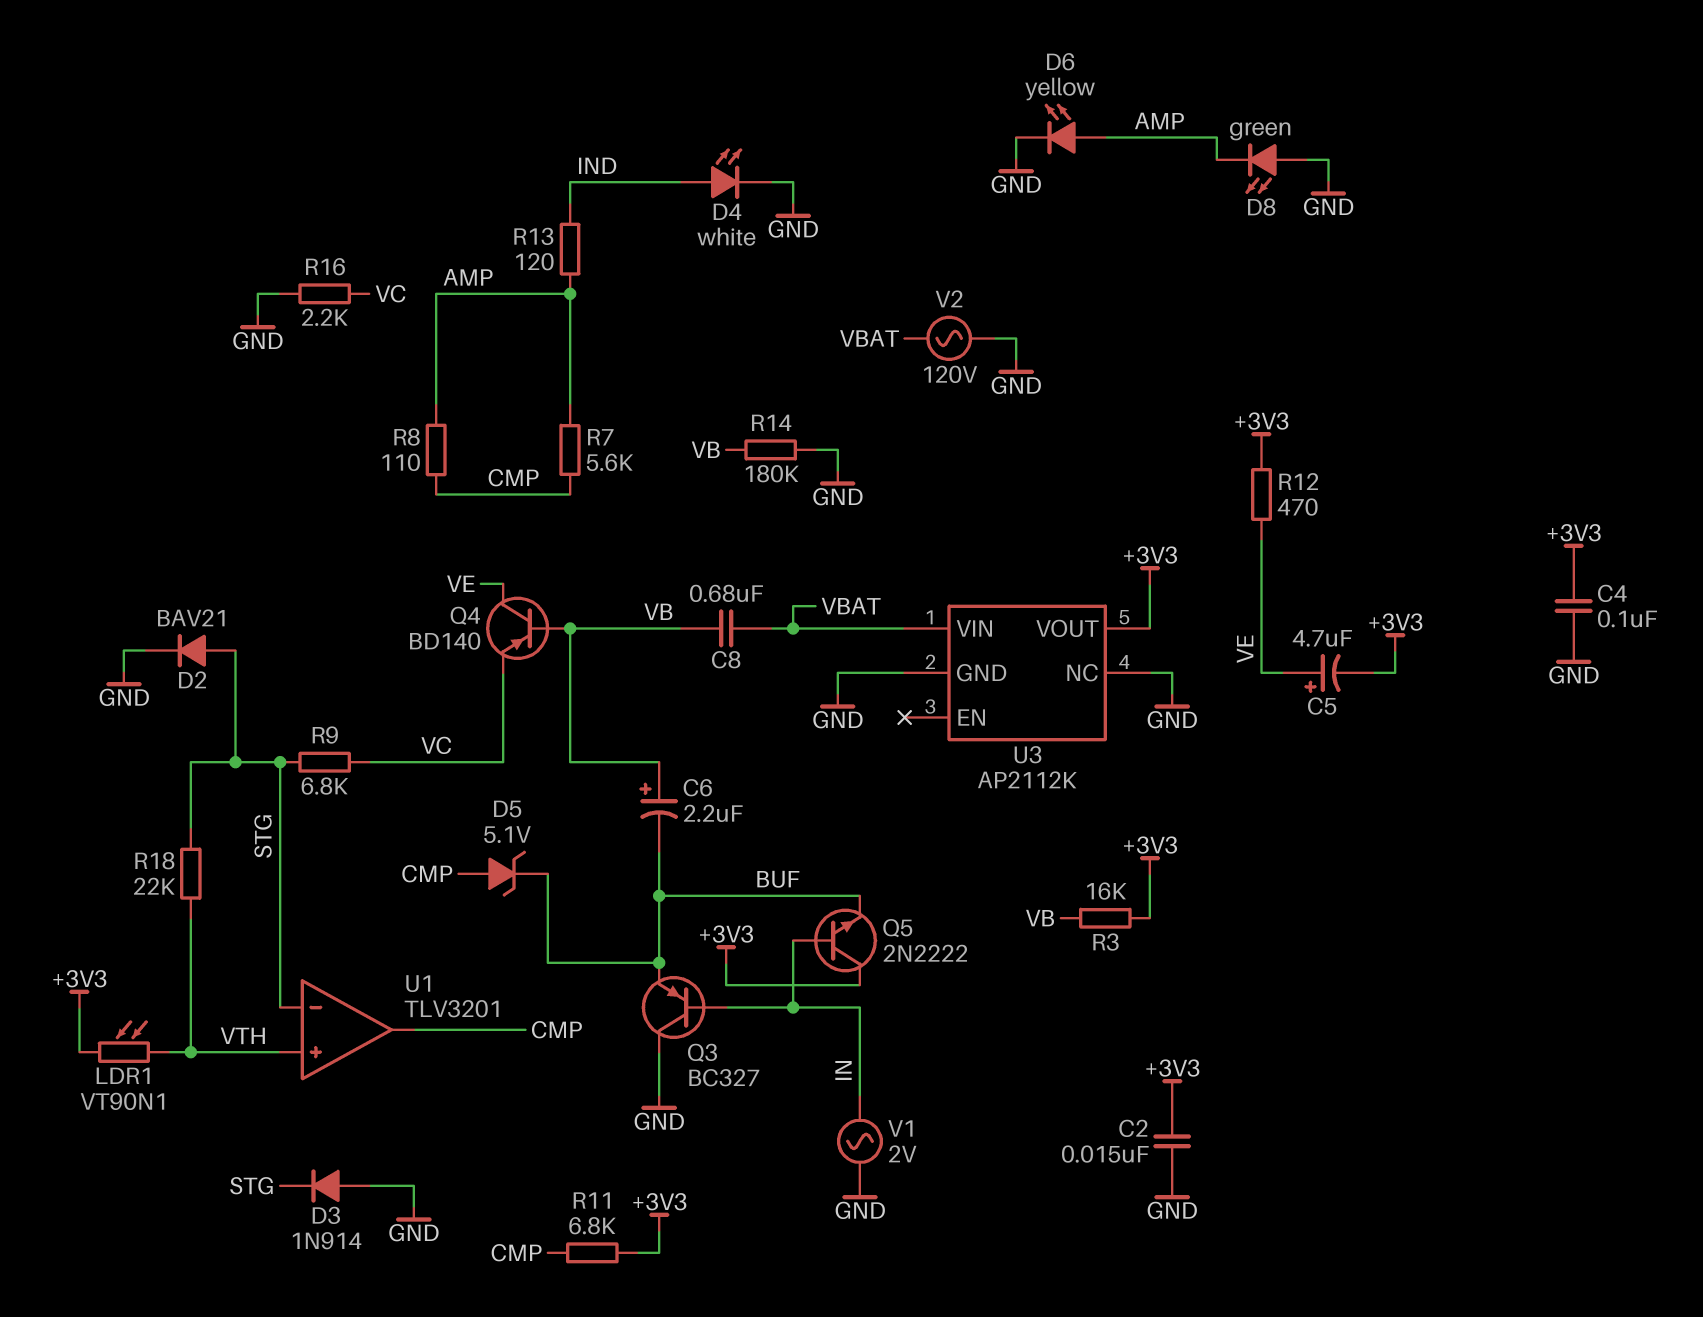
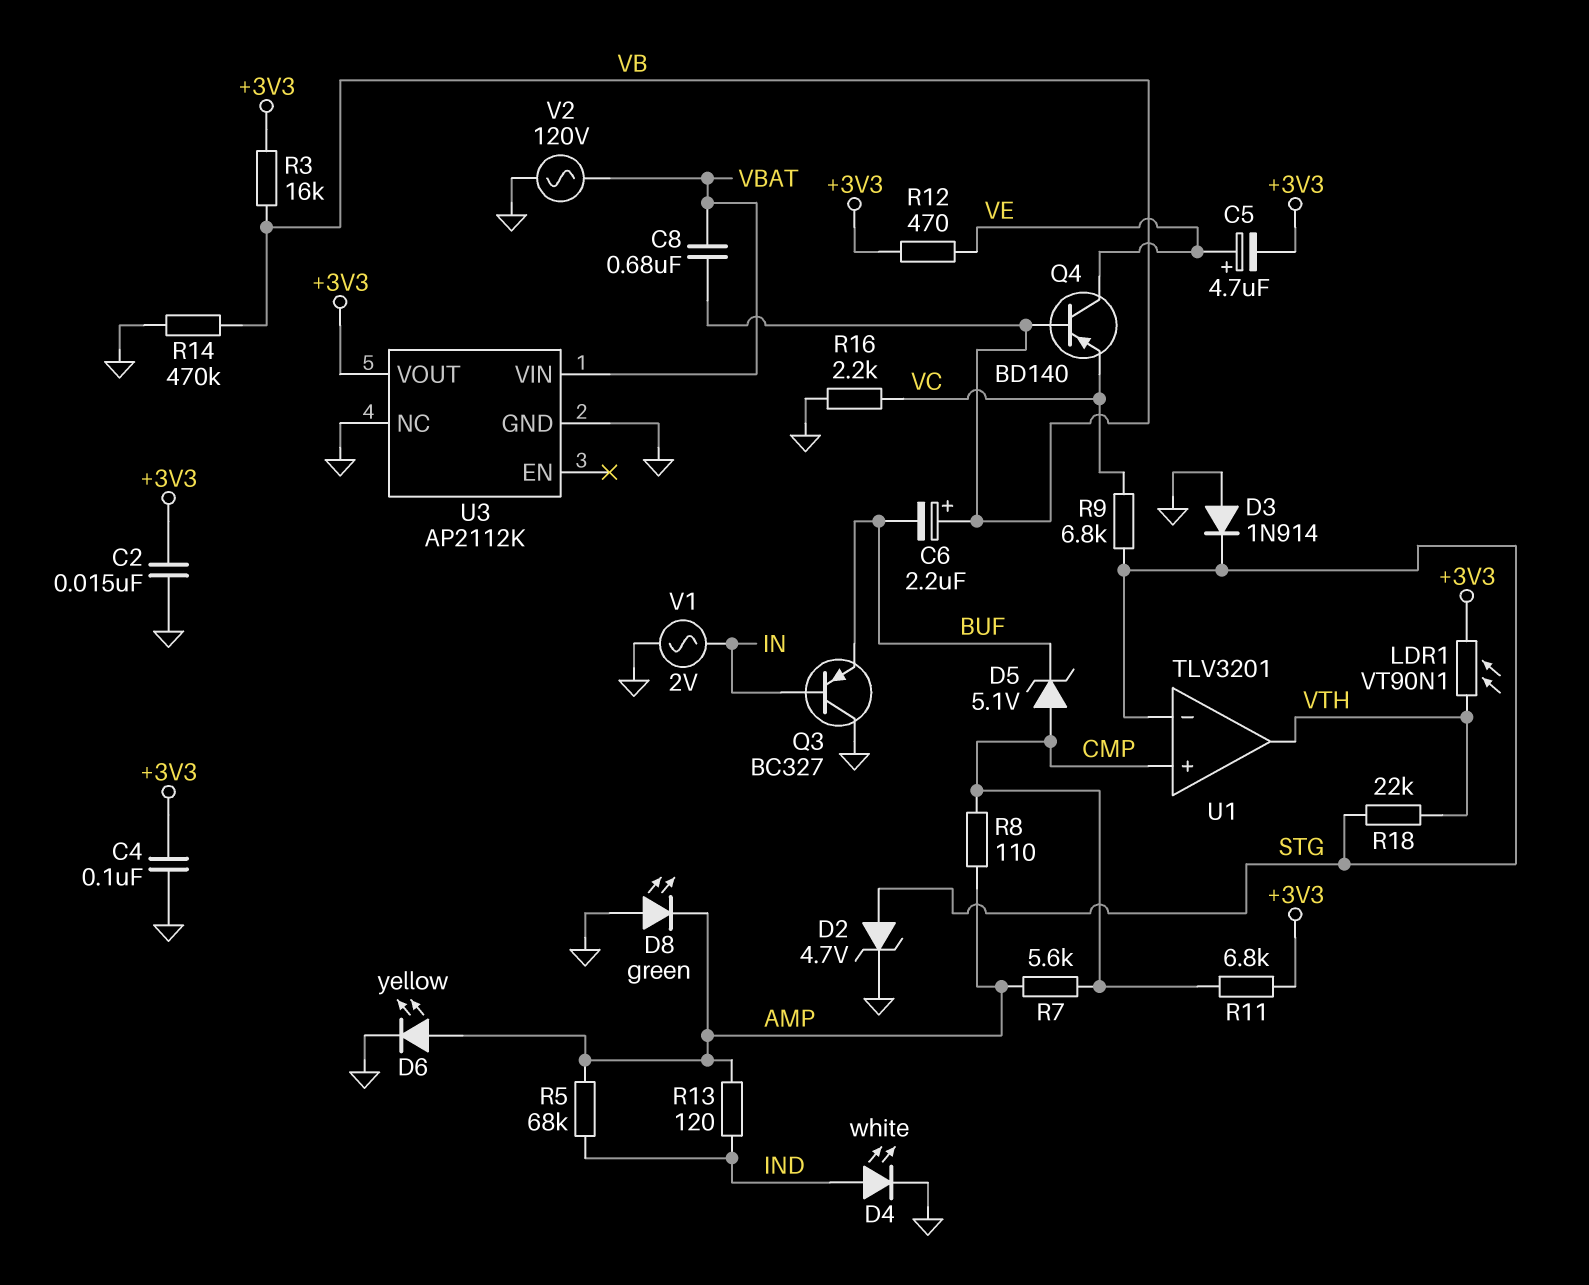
D2: diode BAV21 (A STG, K GND) -> zener 4.7V (A STG, K GND)
Q5: NPN 2N2222 (B IN, C +3V3, E BUF) -> none
R5: none -> 68k (AMP, IND)
R14: 180k (GND, VB) -> 470k (GND, VB)
U1 pin in+: VTH -> CMP
U1 pin out: CMP -> VTH

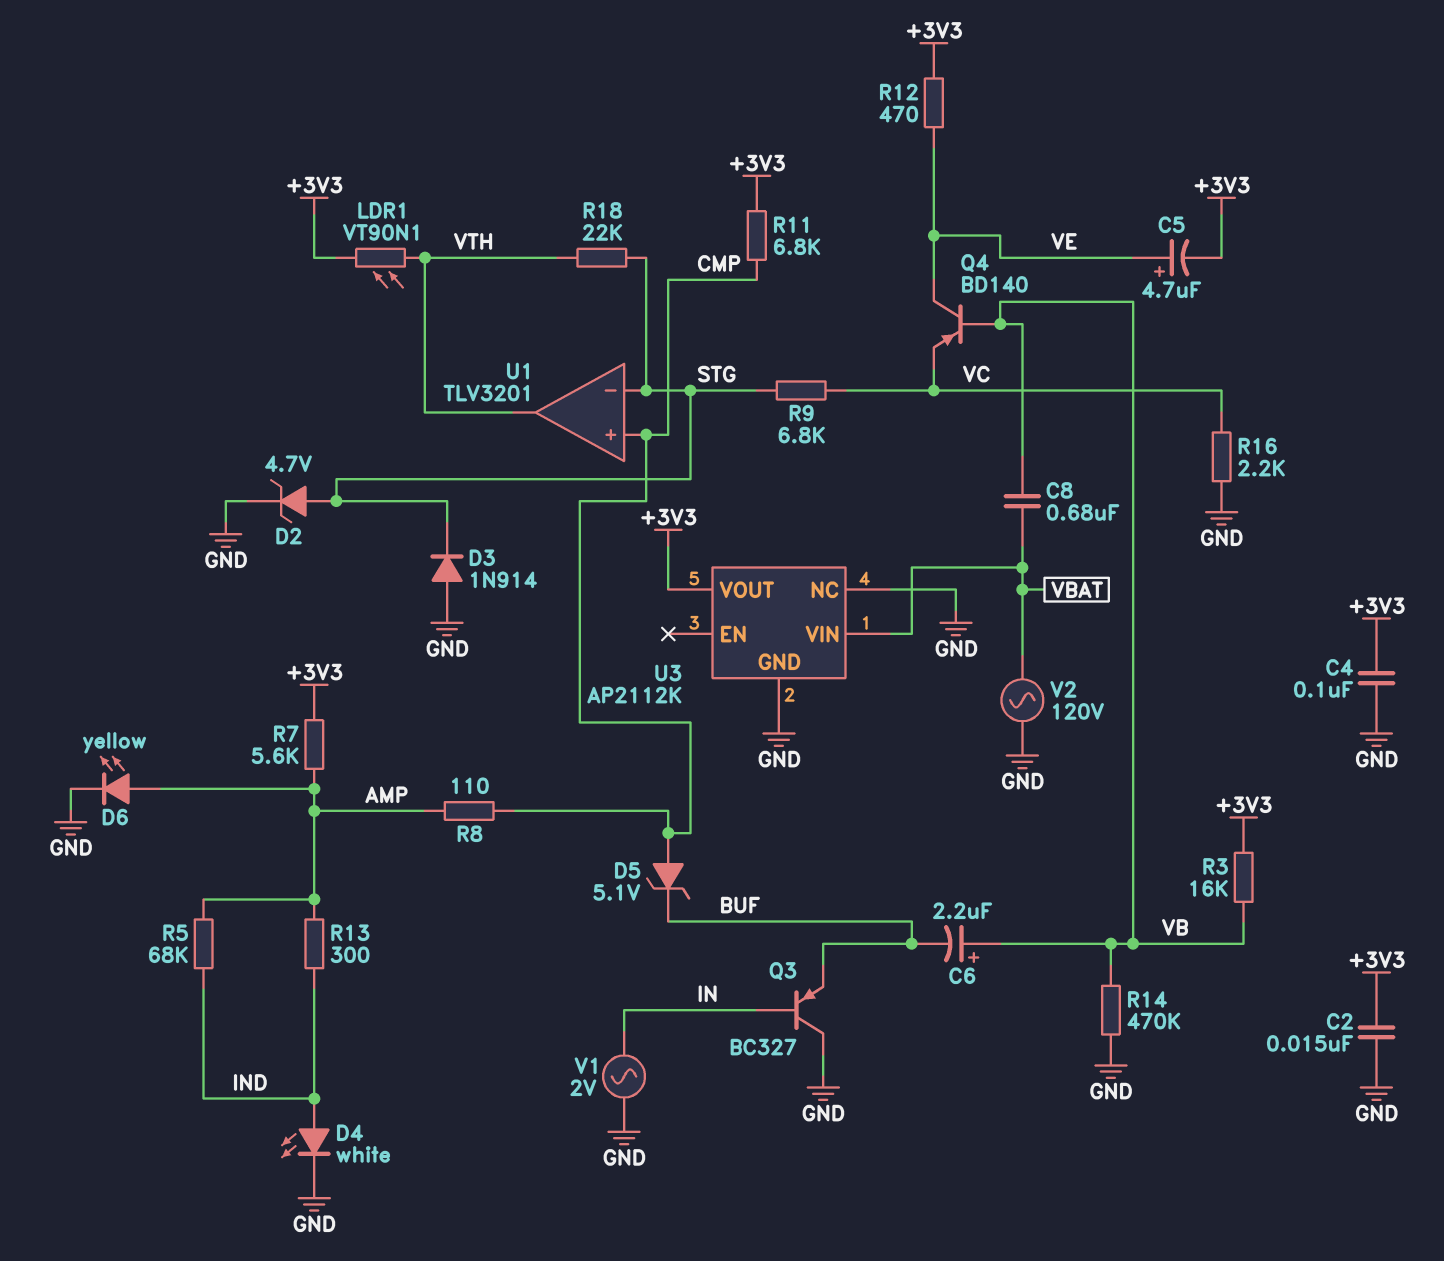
D8: LED green (A GND, K AMP) -> none
R7: 5.6k (AMP, CMP) -> 5.6k (+3V3, AMP)
R13: 120 (AMP, IND) -> 300 (AMP, IND)

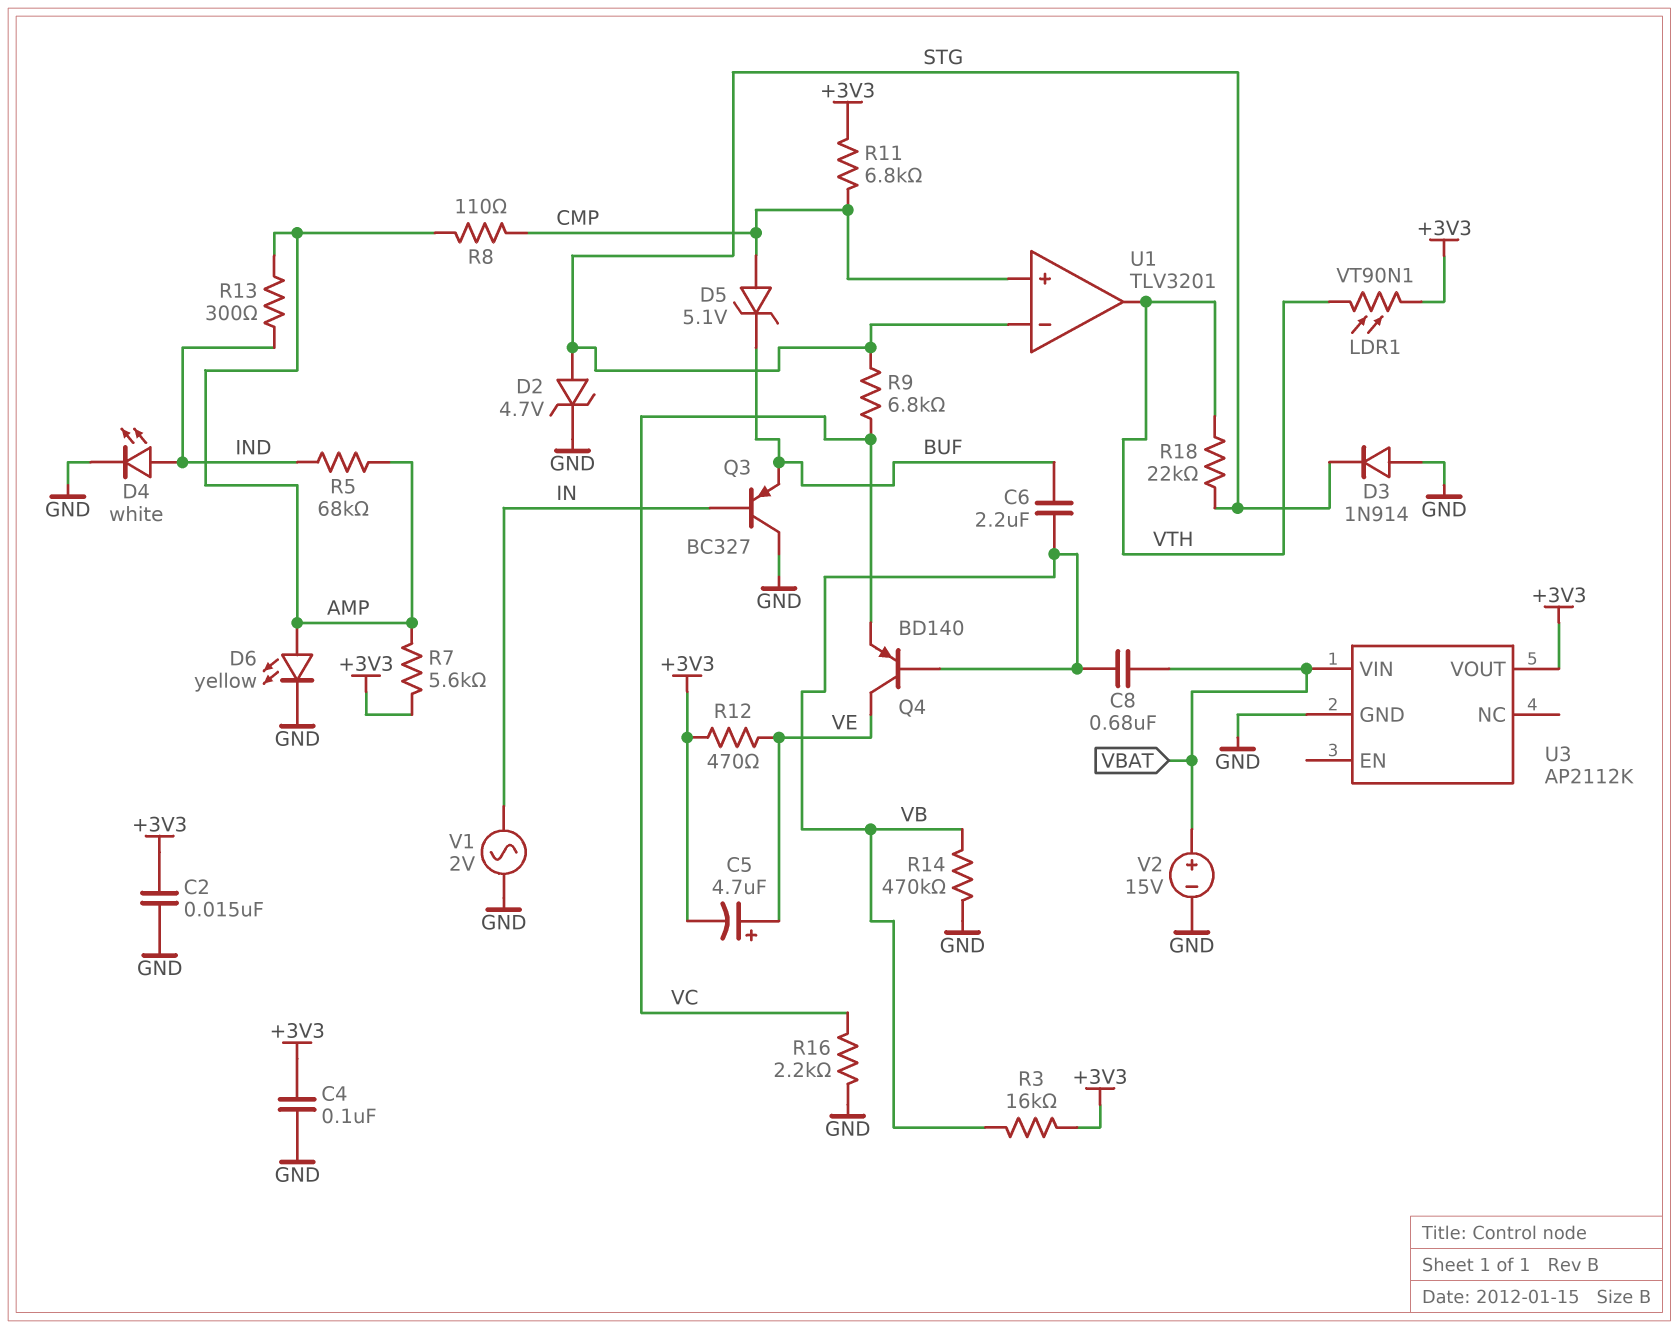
C6: 2.2uF (plus VB, minus BUF) -> 2.2uF (BUF, VB)
U3 pin NC: GND -> none
V2: AC 120V (GND, VBAT) -> 15V (plus VBAT, minus GND)

